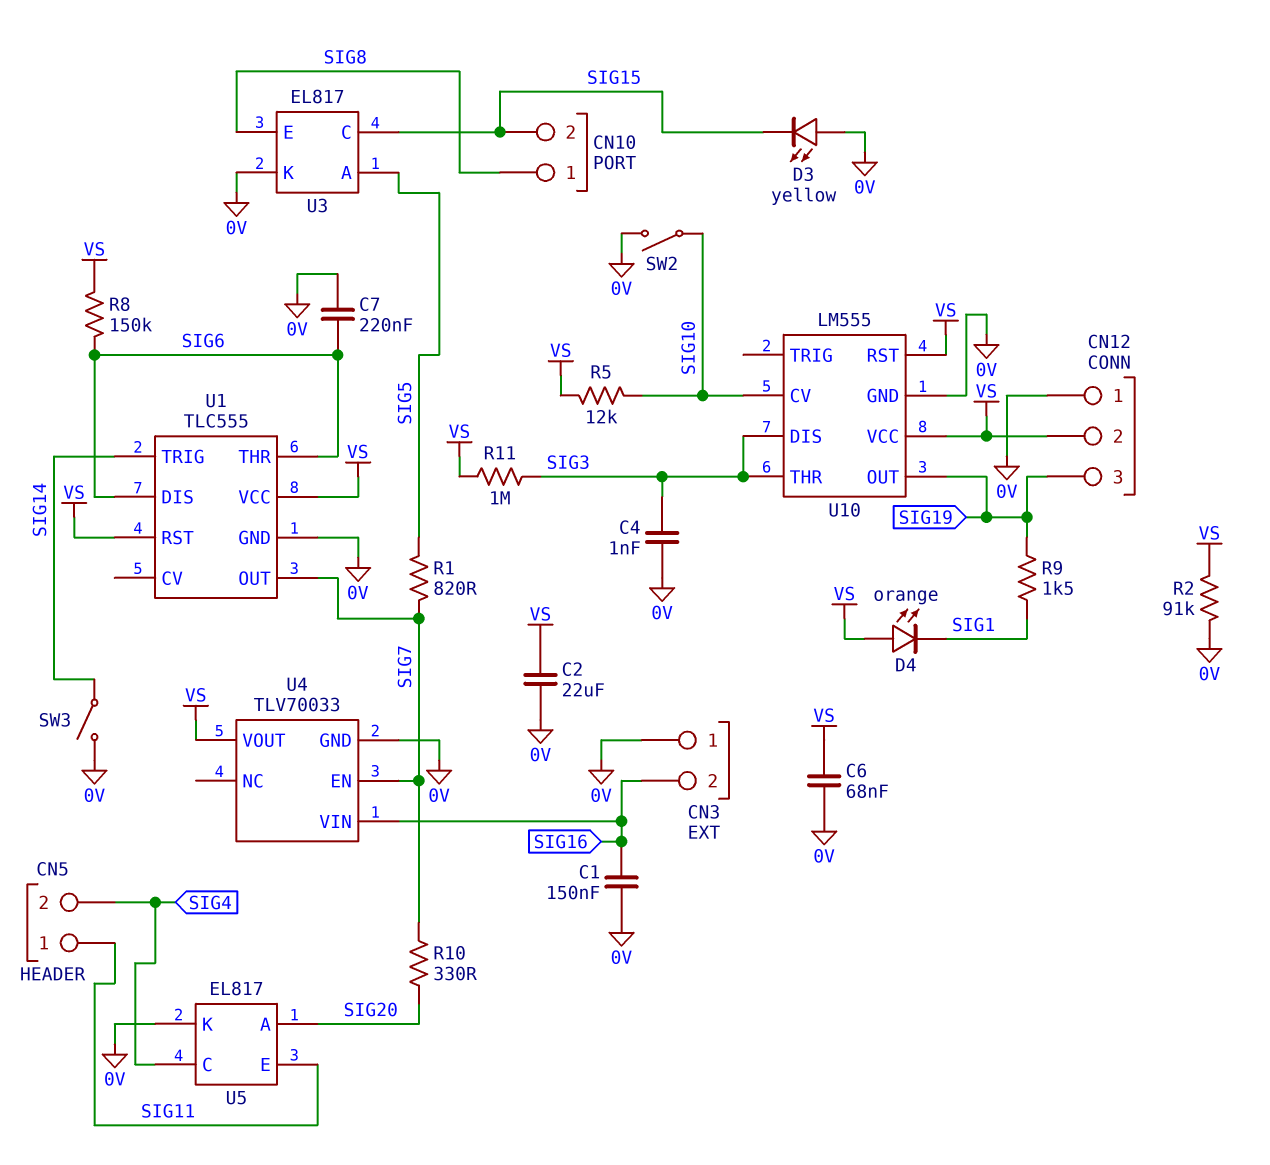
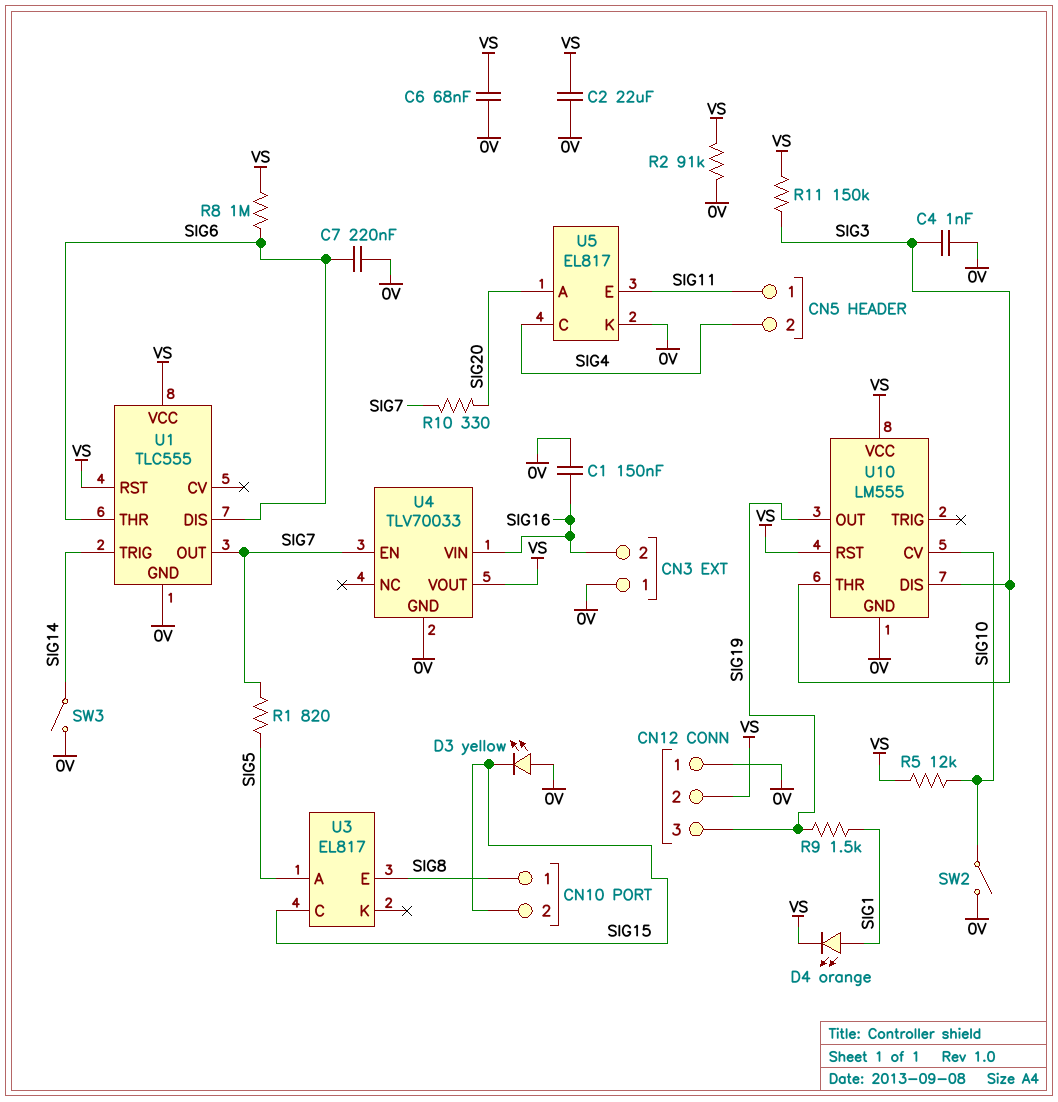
D4: LED orange (A VS, K SIG1) -> LED orange (A SIG1, K VS)
R8: 150k (SIG6, VS) -> 1M (SIG6, VS)
R11: 1M (SIG3, VS) -> 150k (SIG3, VS)
U3 pin K: 0V -> none

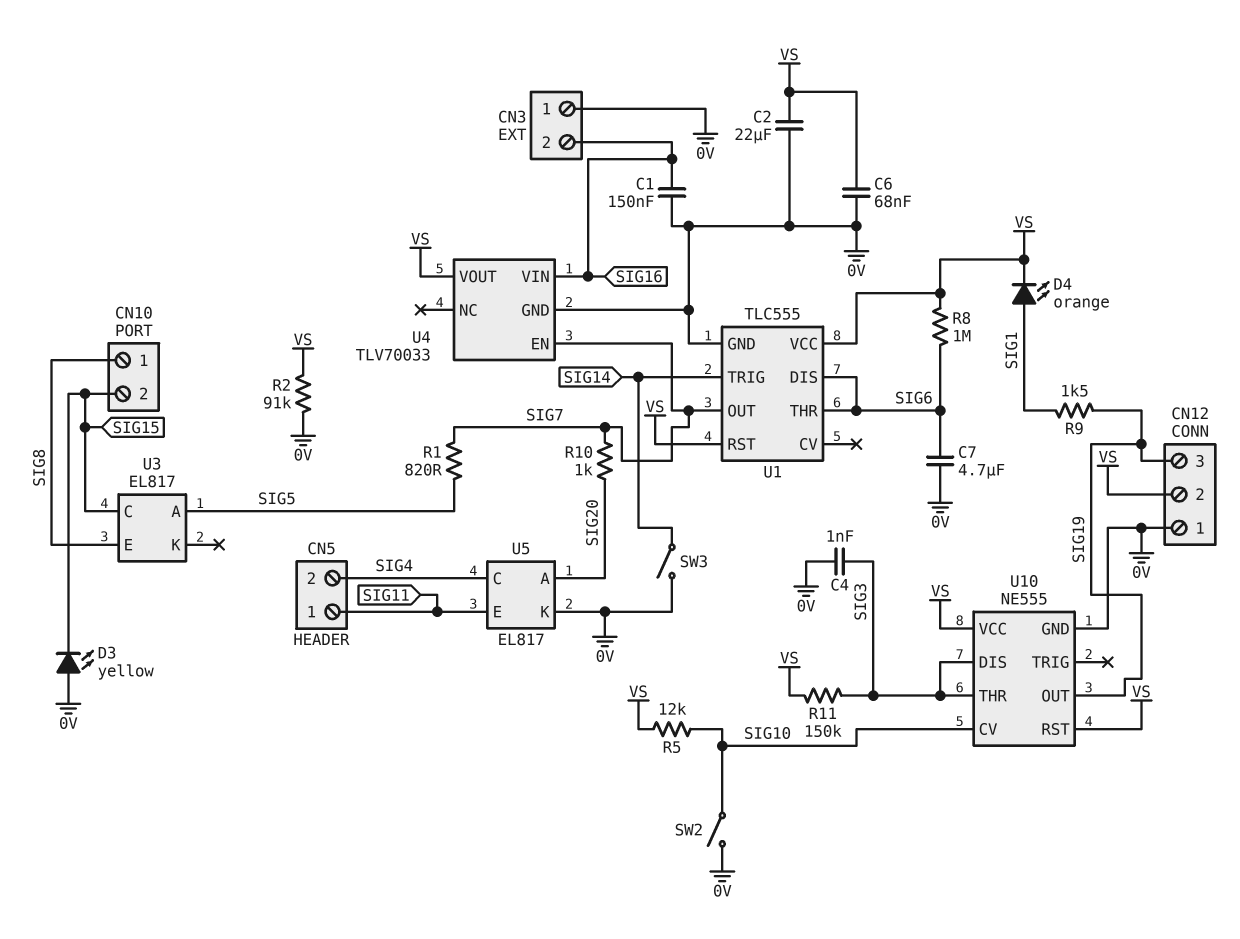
C7: 220nF (0V, SIG6) -> 4.7uF (0V, SIG6)
R10: 330 (SIG7, SIG20) -> 1k (SIG7, SIG20)
U10: LM555 -> NE555

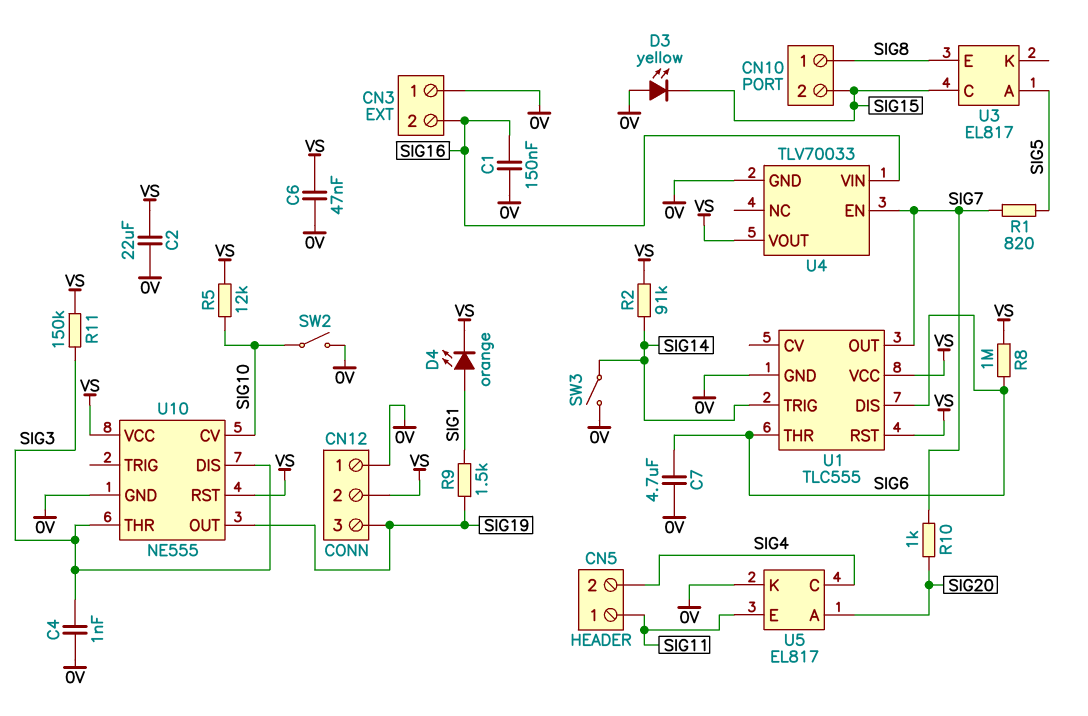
C6: 68nF (0V, VS) -> 47nF (0V, VS)
R2: 91k (0V, VS) -> 91k (SIG14, VS)

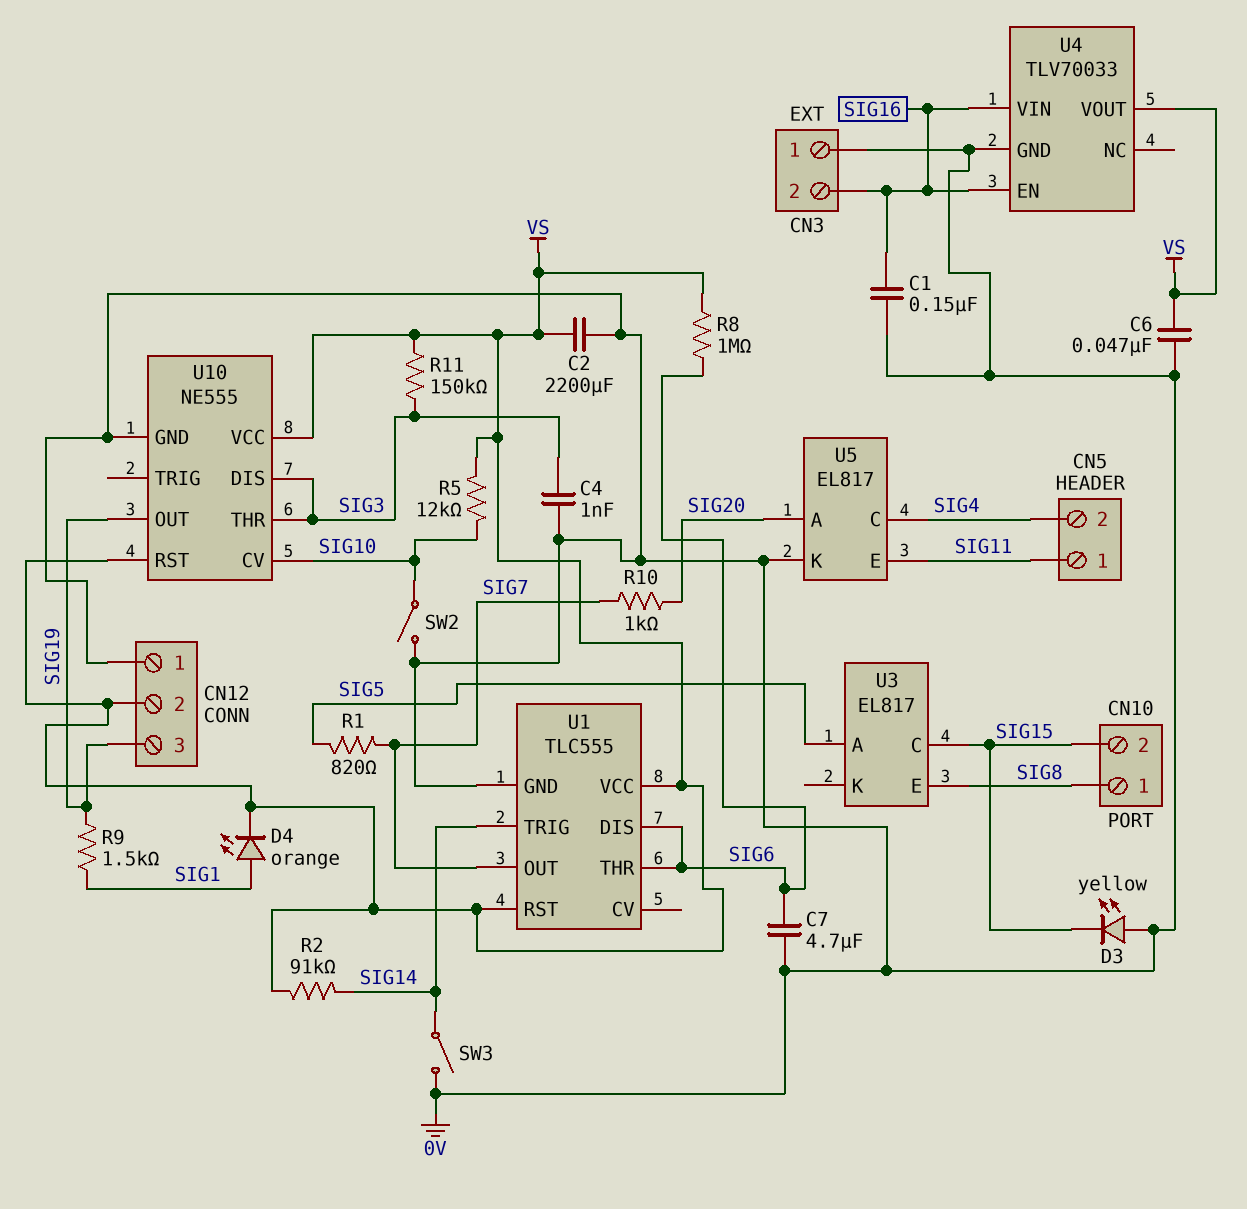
C2: 22uF (0V, VS) -> 2200uF (0V, VS)
U4 pin EN: SIG7 -> SIG16

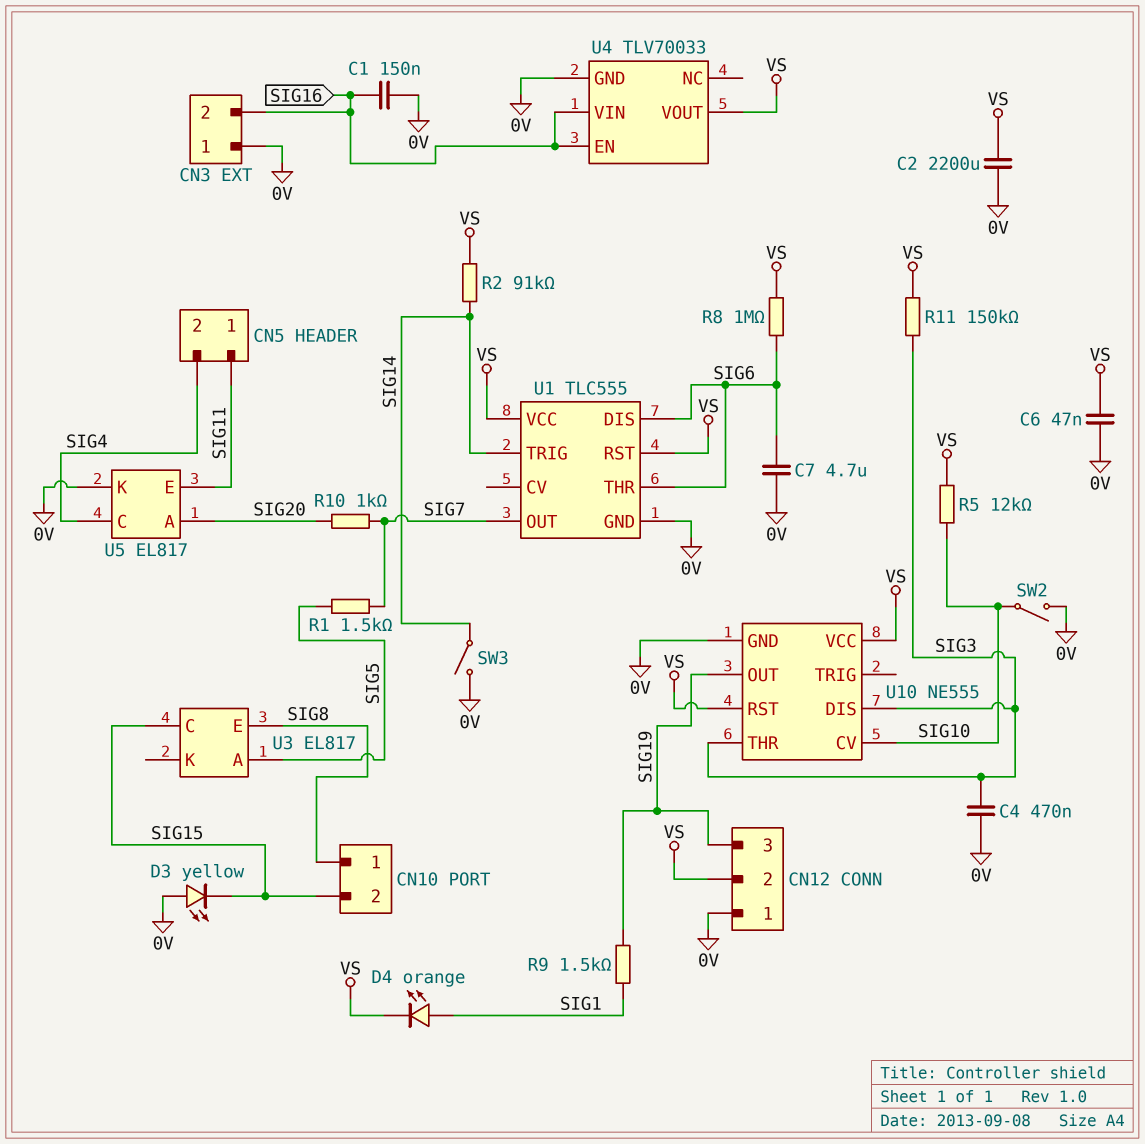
C4: 1nF (0V, SIG3) -> 470nF (0V, SIG3)
R1: 820 (SIG5, SIG7) -> 1.5k (SIG5, SIG7)

